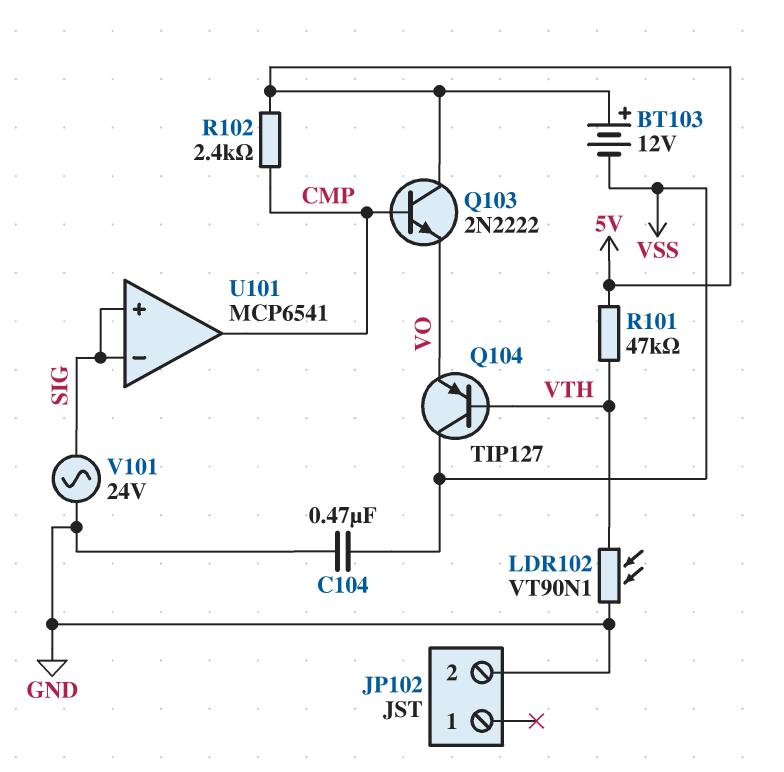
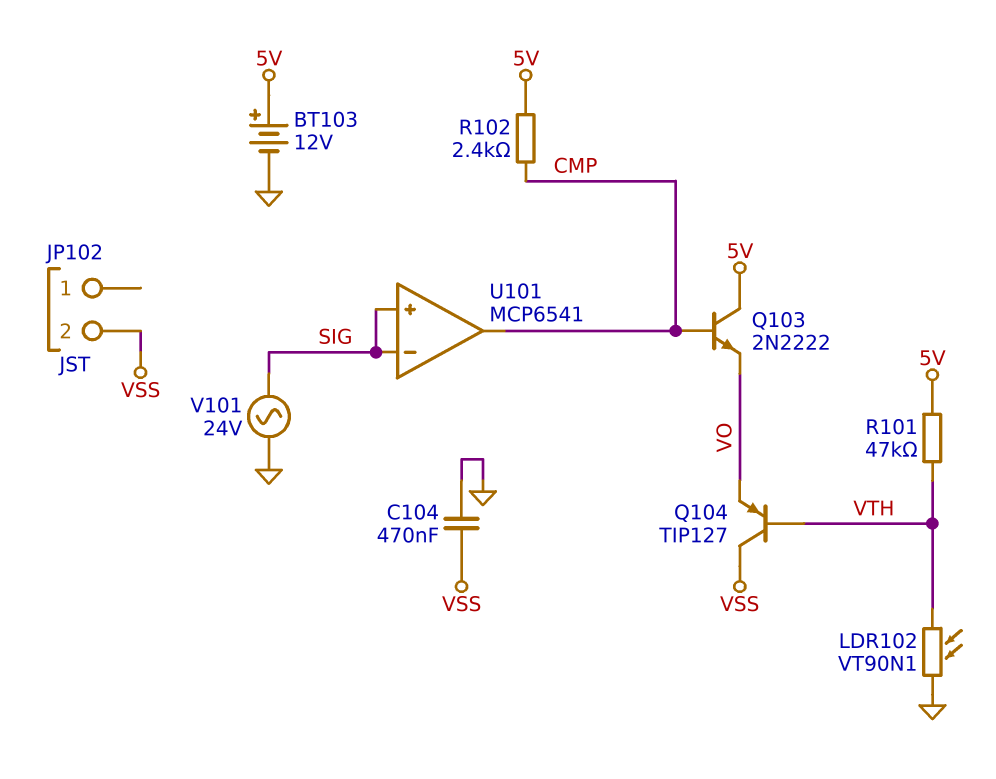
BT103: 12V (plus 5V, minus VSS) -> 12V (plus 5V, minus GND)
JP102 pin 2: GND -> VSS

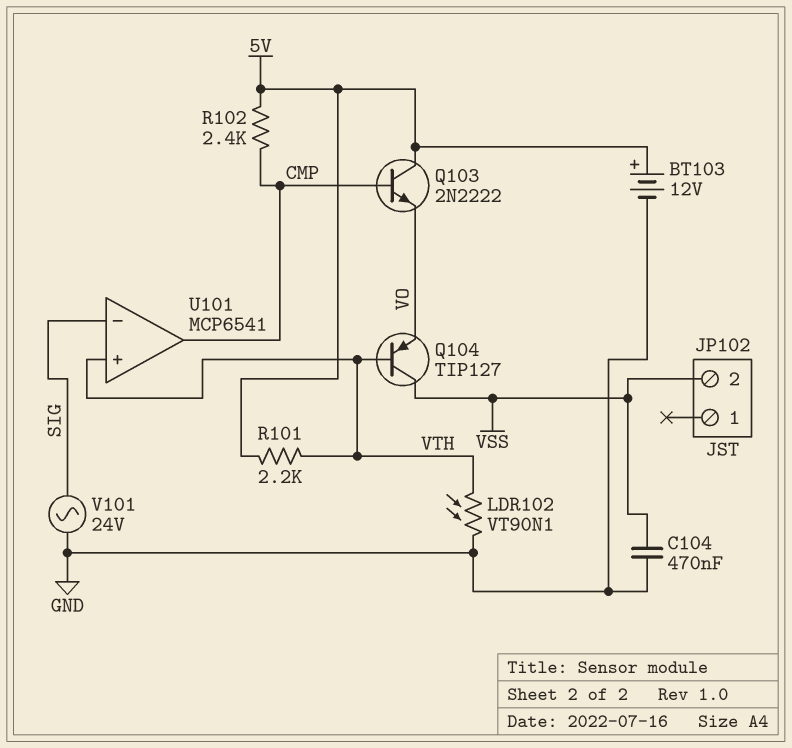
R101: 47k (5V, VTH) -> 2.2k (5V, VTH)
U101 pin in+: SIG -> VTH

